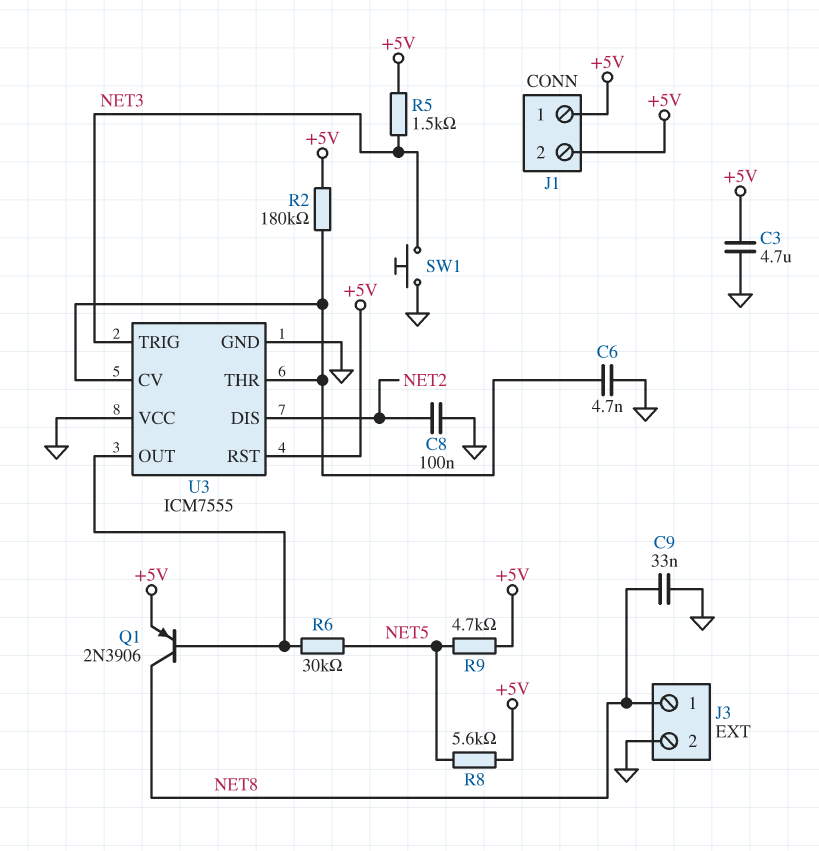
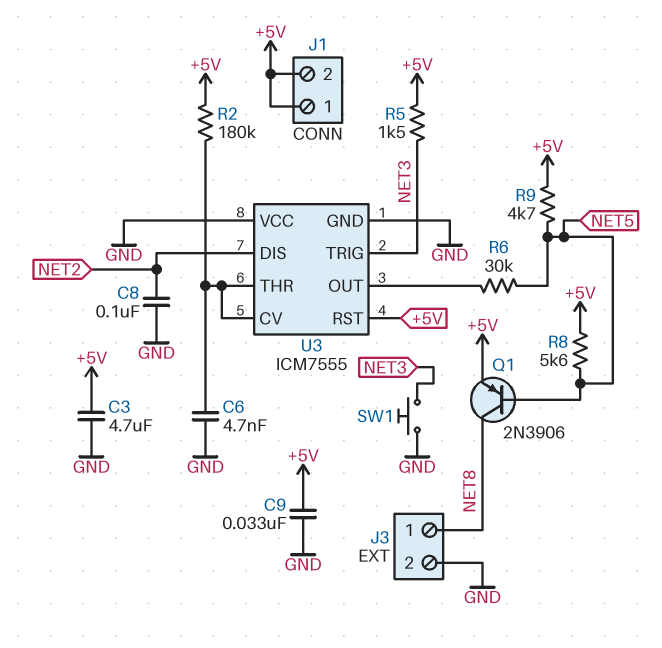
C9: 33nF (GND, NET8) -> 33nF (+5V, GND)
Q1: PNP 2N3906 (B U3/OUT, C NET8, E +5V) -> PNP 2N3906 (B NET5, C NET8, E +5V)

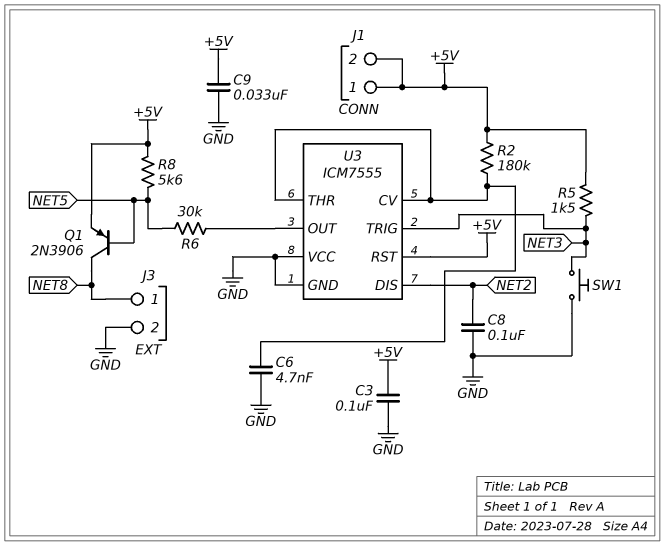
C3: 4.7uF (+5V, GND) -> 100nF (+5V, GND)
R9: 4.7k (+5V, NET5) -> none

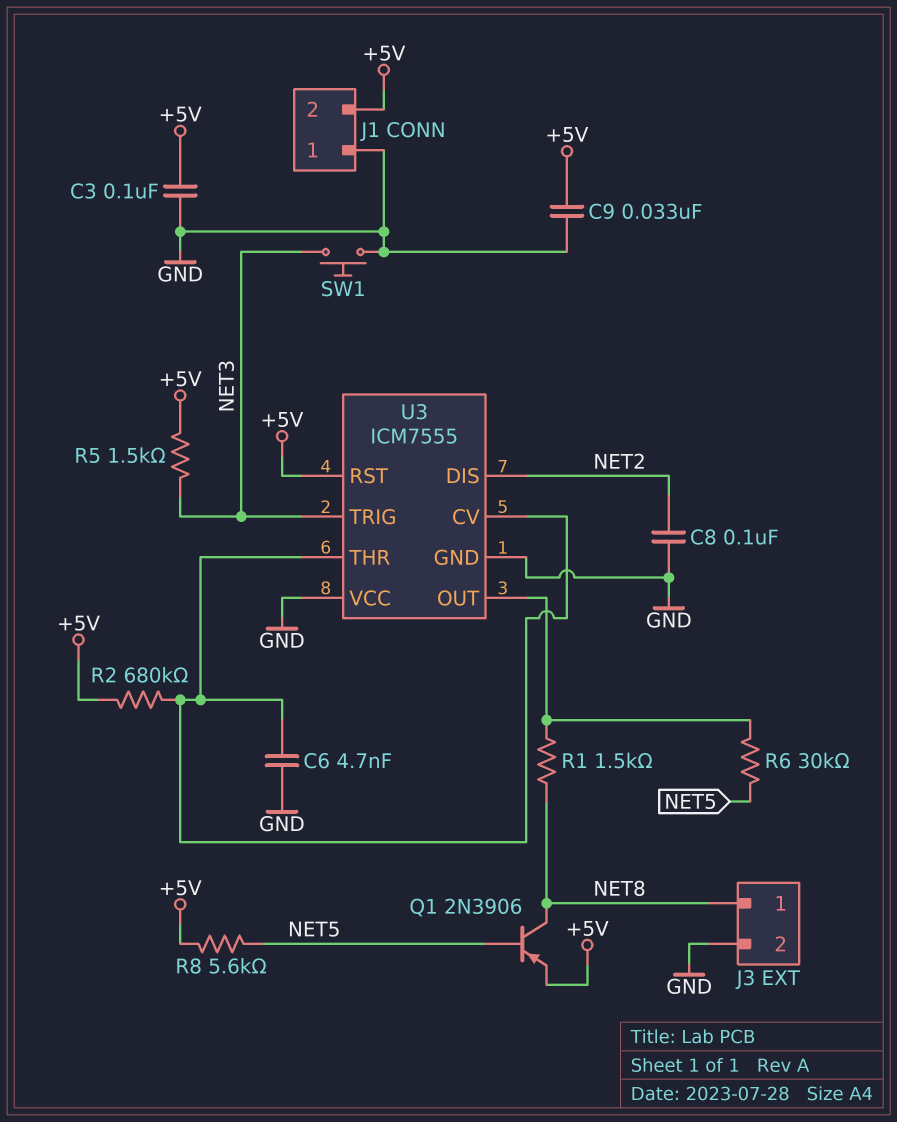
J1 pin 1: +5V -> GND
R1: none -> 1.5k (NET8, U3/OUT)
R2: 180k (+5V, U3/CV) -> 680k (+5V, U3/CV)

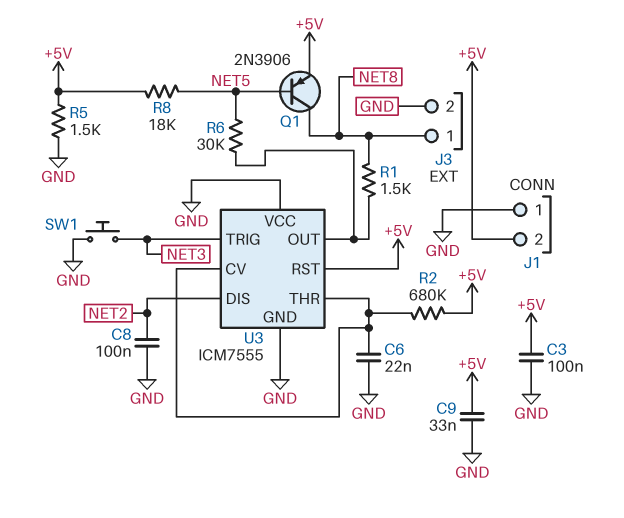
C6: 4.7nF (GND, U3/CV) -> 22nF (GND, U3/CV)
R5: 1.5k (+5V, NET3) -> 1.5k (+5V, GND)
R8: 5.6k (+5V, NET5) -> 18k (+5V, NET5)

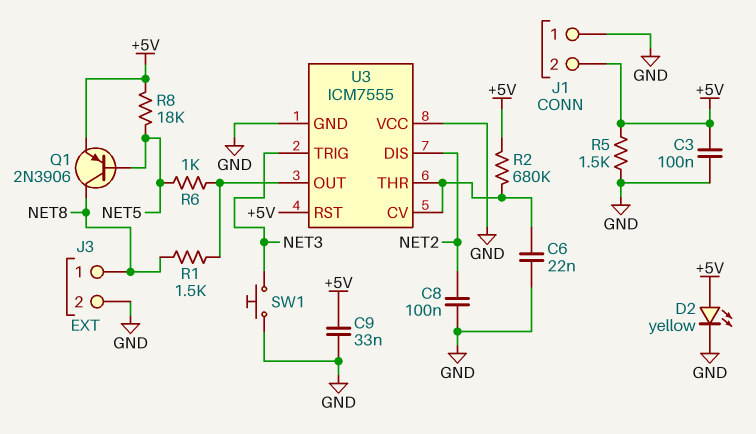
D2: none -> LED yellow (A +5V, K GND)
R6: 30k (NET5, U3/OUT) -> 1k (NET5, U3/OUT)

